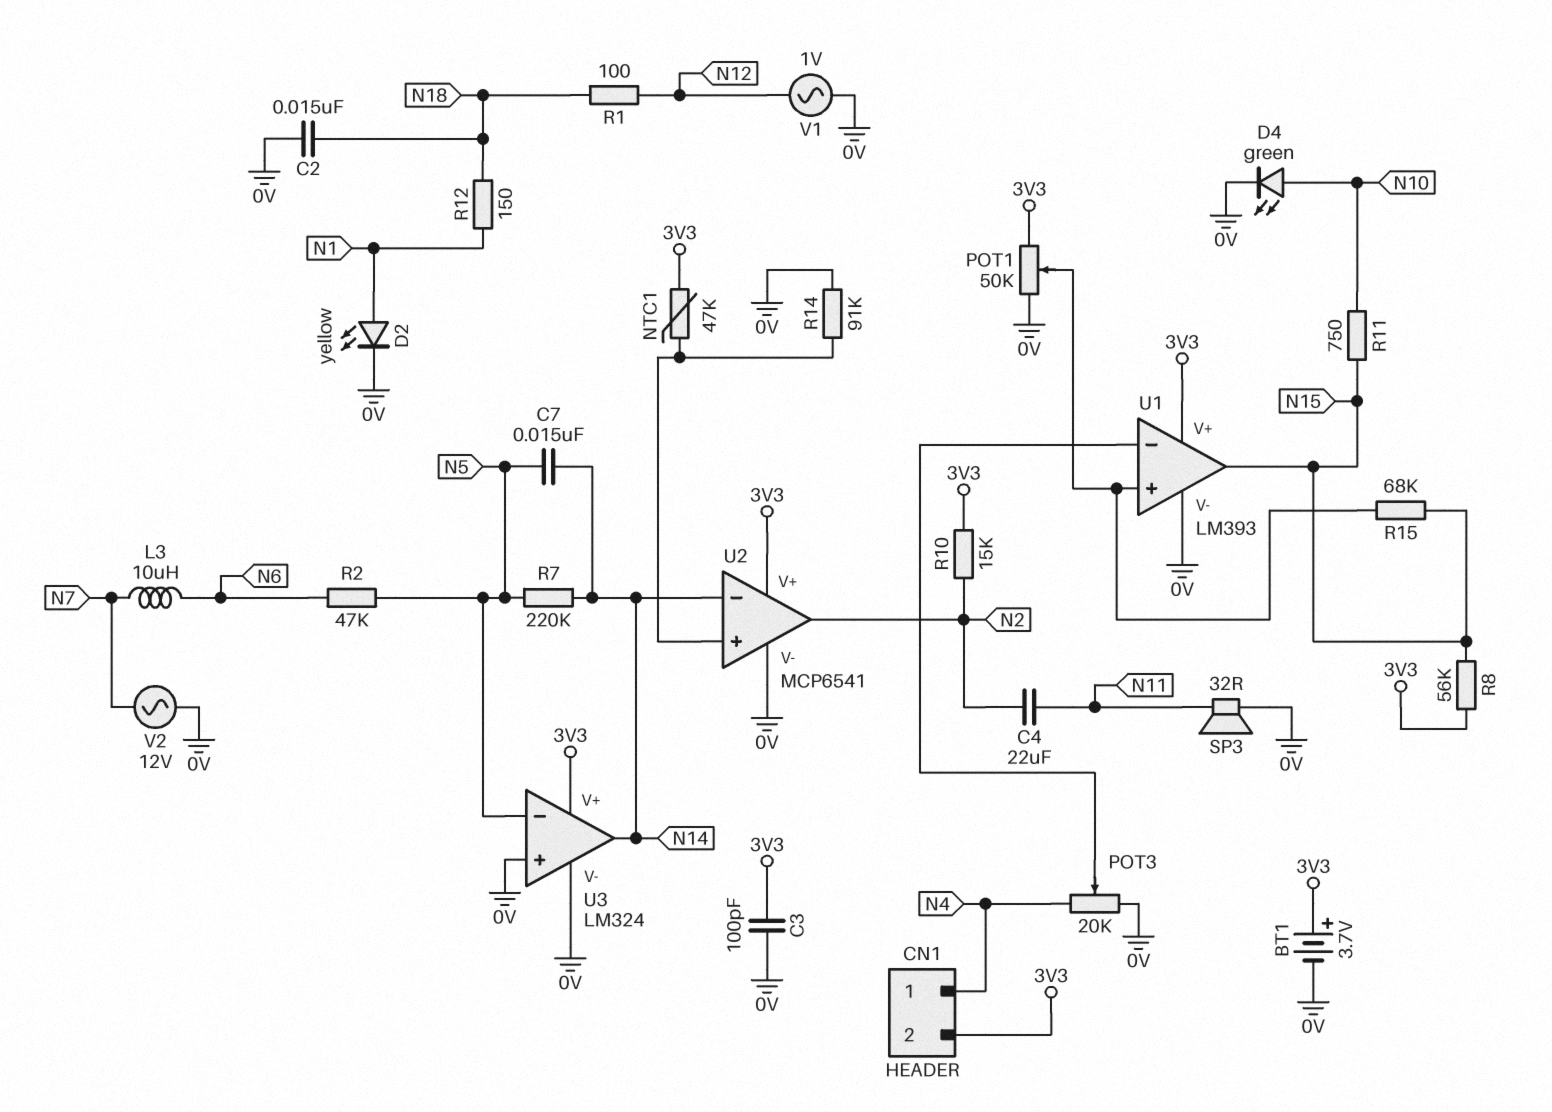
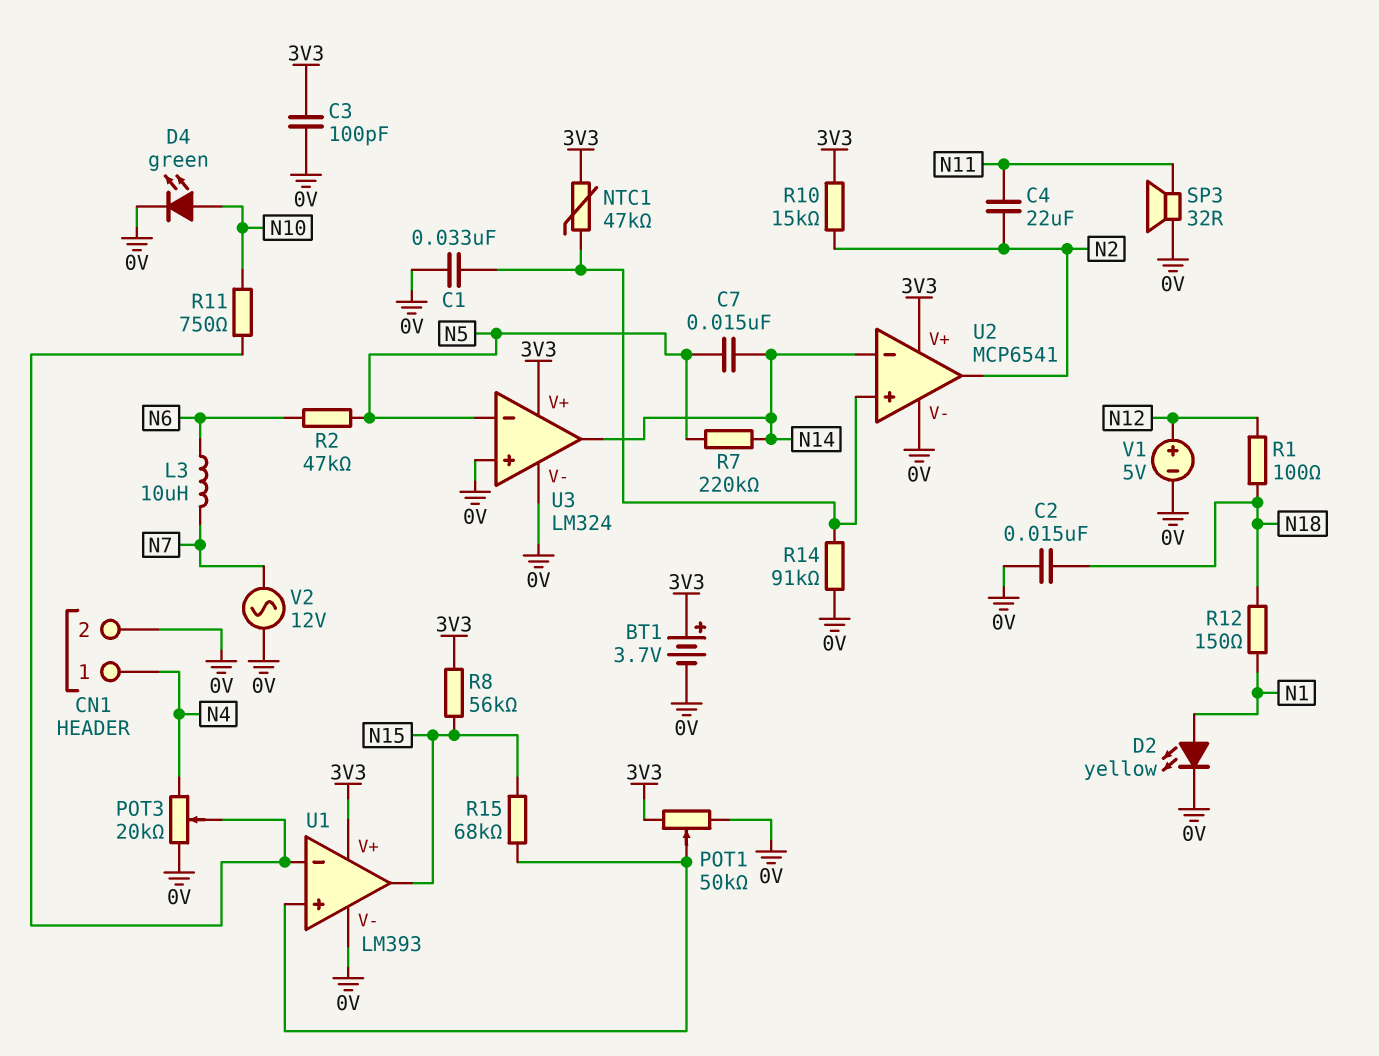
C1: none -> 33nF (0V, U2/in+)
CN1 pin 2: 3V3 -> 0V
R11: 750 (N10, N15) -> 750 (N10, U1/in-)
V1: AC 1V (0V, N12) -> 5V (plus N12, minus 0V)

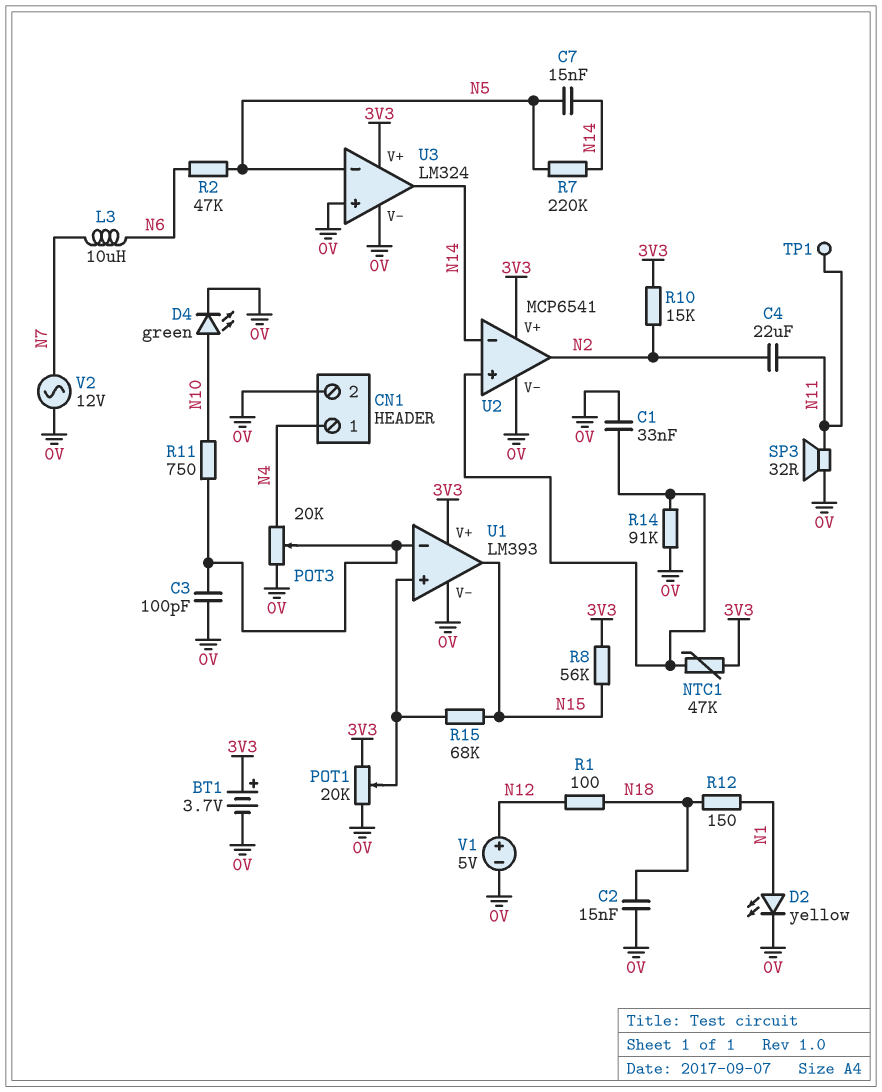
C3: 100pF (0V, 3V3) -> 100pF (0V, U1/in-)
POT1: 50k (0V, 3V3, wiper U1/in+) -> 20k (0V, 3V3, wiper U1/in+)
TP1: none -> test point (N11)

